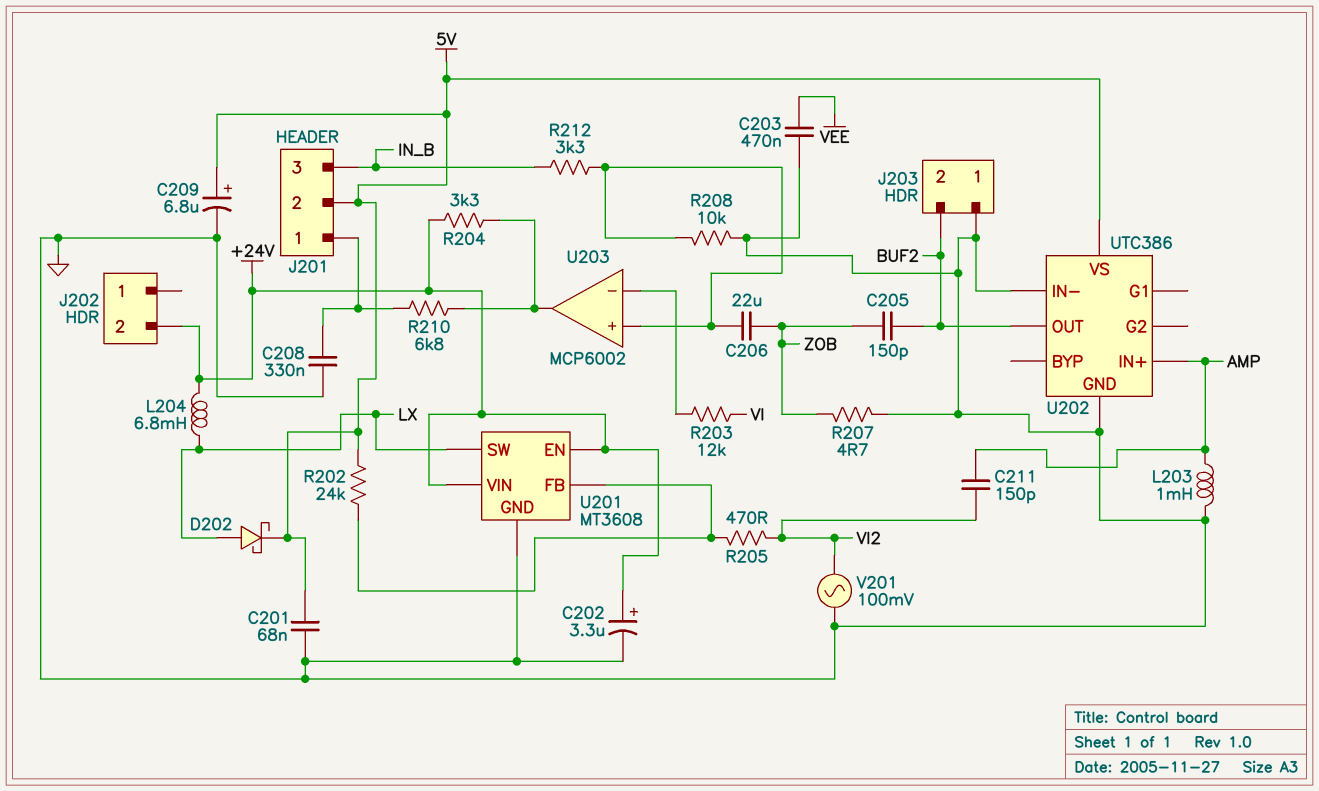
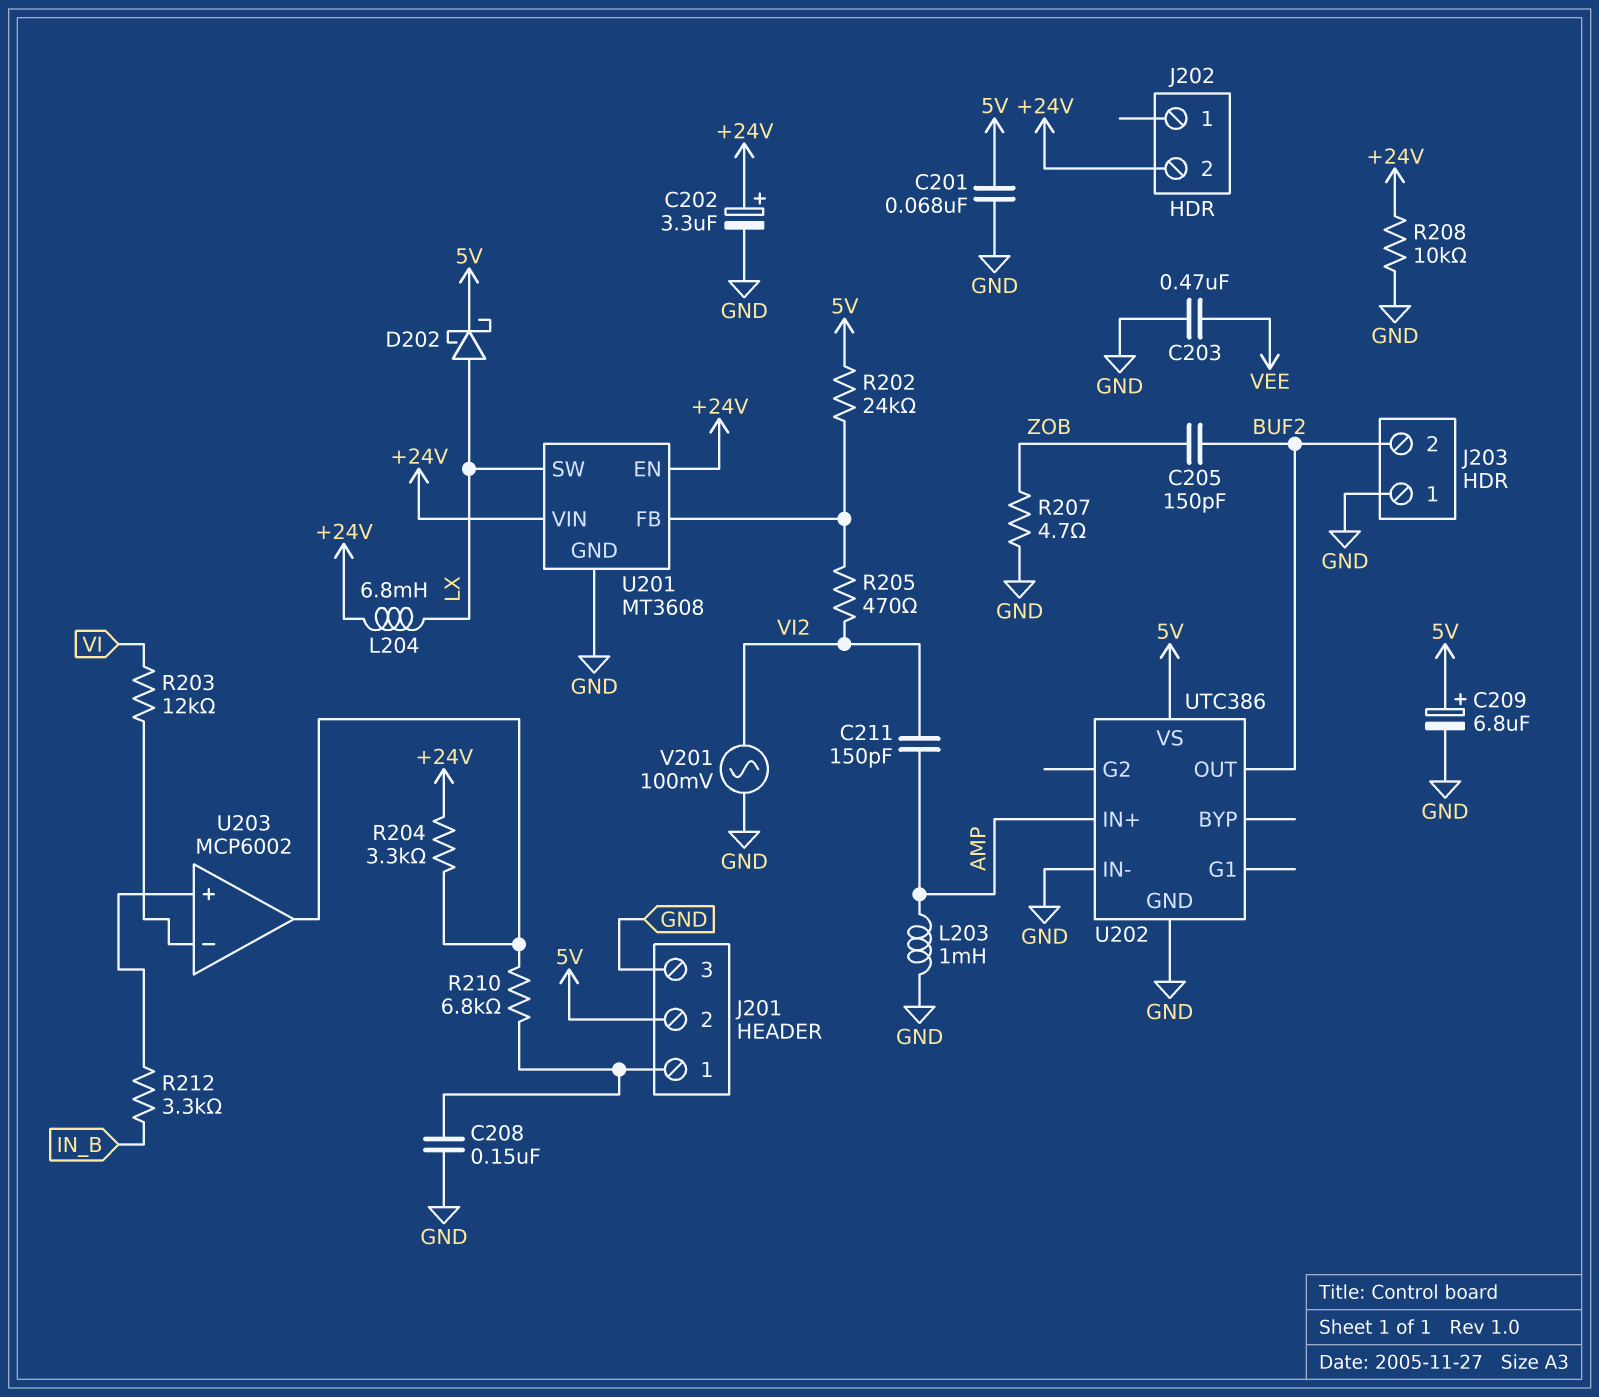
C206: 22uF (U203/in+, ZOB) -> none
C208: 330nF (GND, J201/1) -> 150nF (GND, J201/1)
J201 pin 3: IN_B -> GND
R208: 10k (GND, U203/in+) -> 10k (+24V, GND)

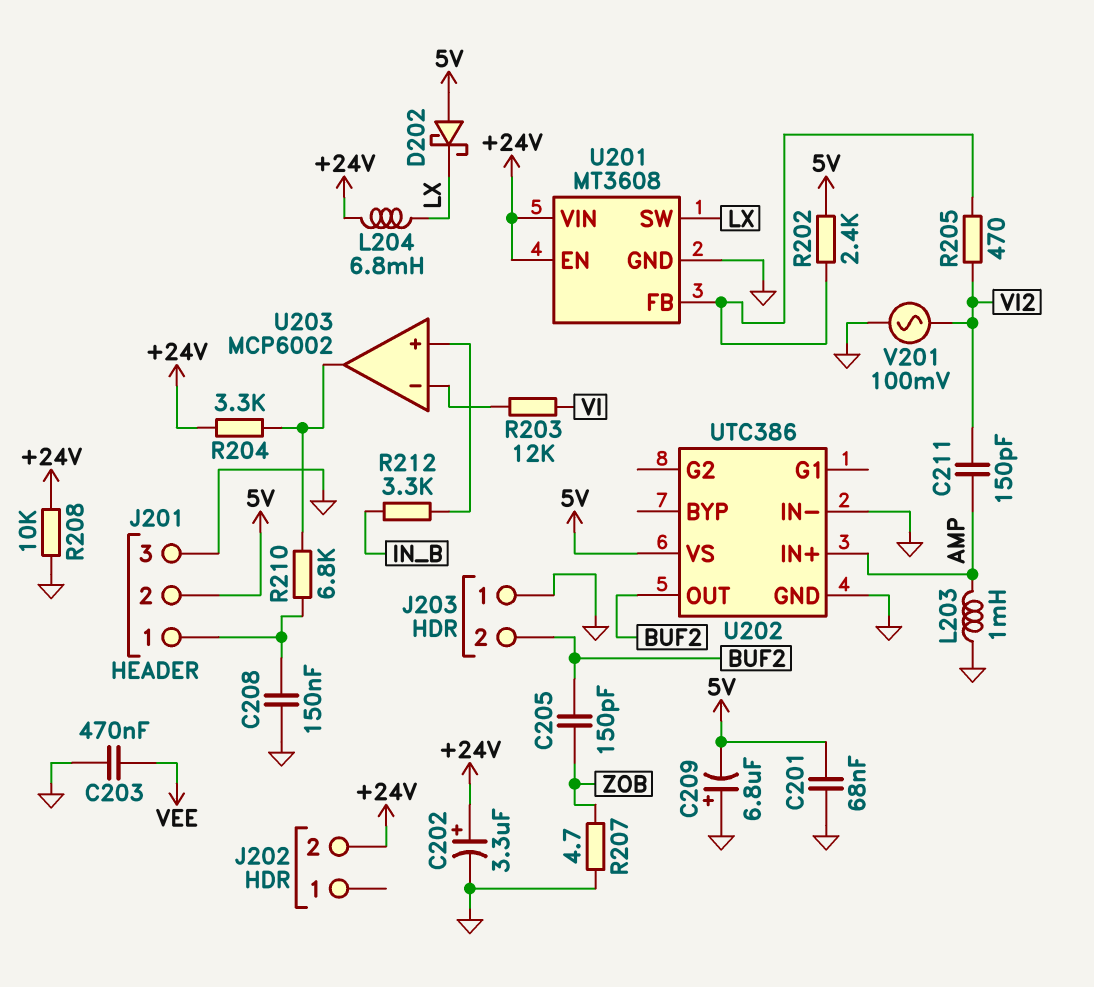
C209: 6.8uF (plus 5V, minus GND) -> 6.8uF (plus GND, minus 5V)
D202: schottky (A LX, K 5V) -> schottky (A 5V, K LX)
R202: 24k (5V, U201/FB) -> 2.4k (5V, U201/FB)

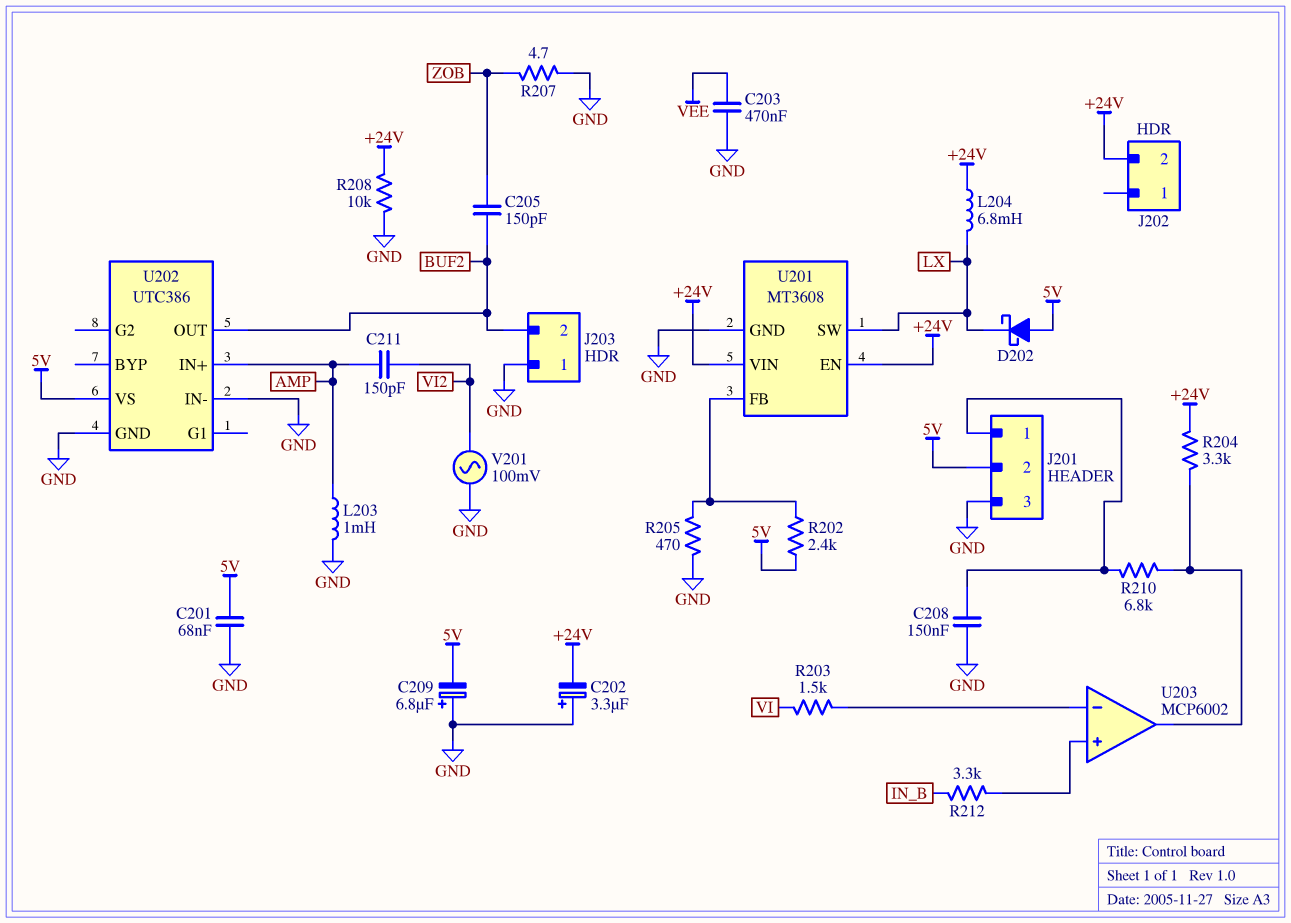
C202: 3.3uF (plus +24V, minus GND) -> 3.3uF (plus GND, minus +24V)
R203: 12k (U203/in-, VI) -> 1.5k (U203/in-, VI)
R205: 470 (U201/FB, VI2) -> 470 (GND, U201/FB)

